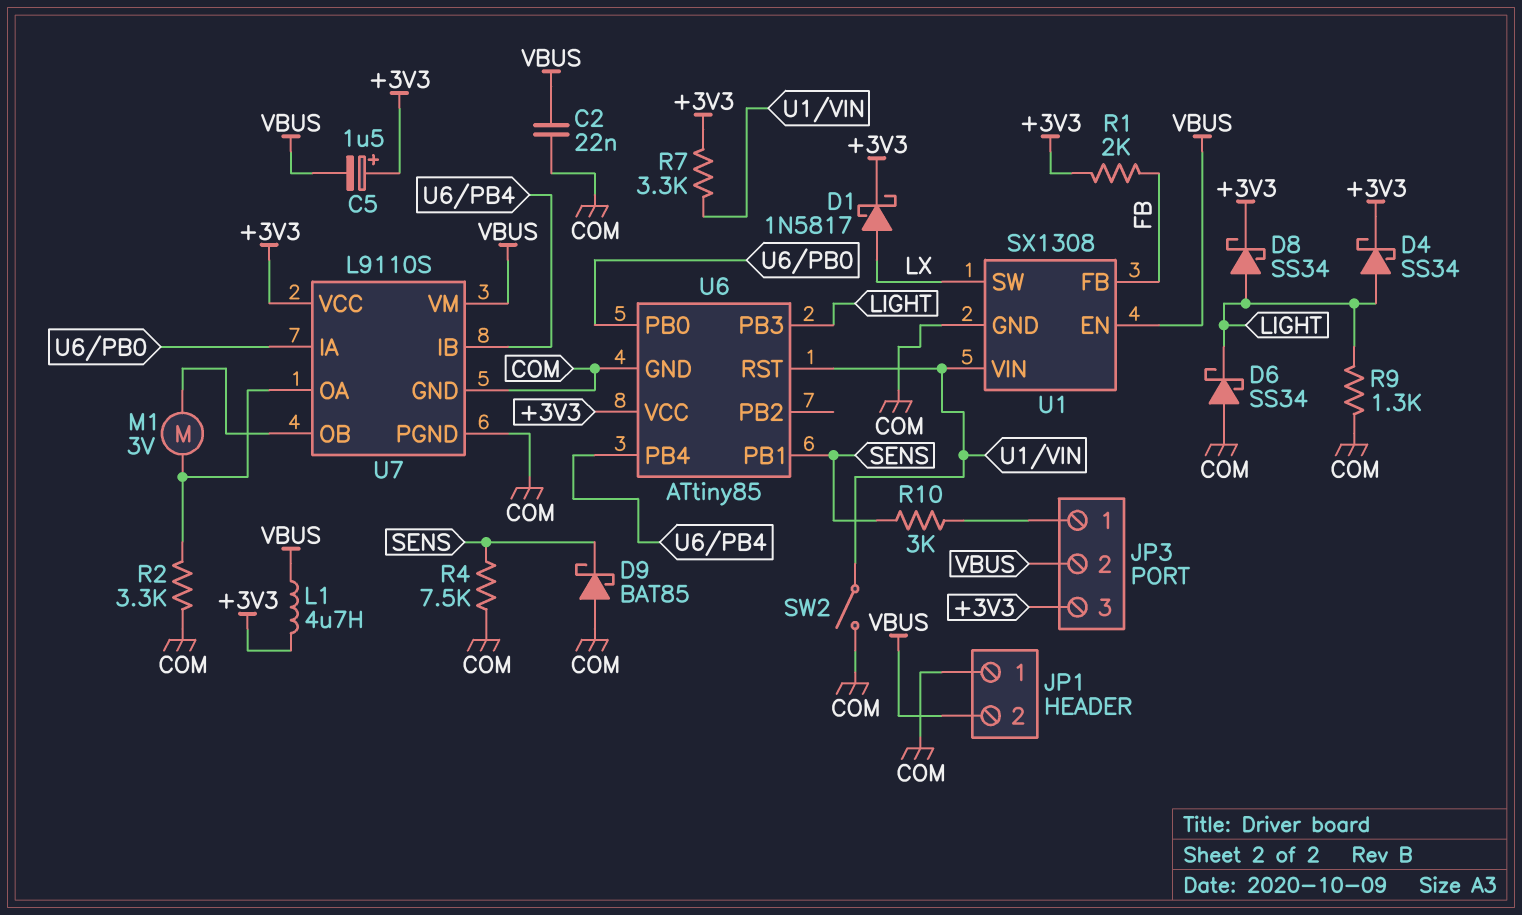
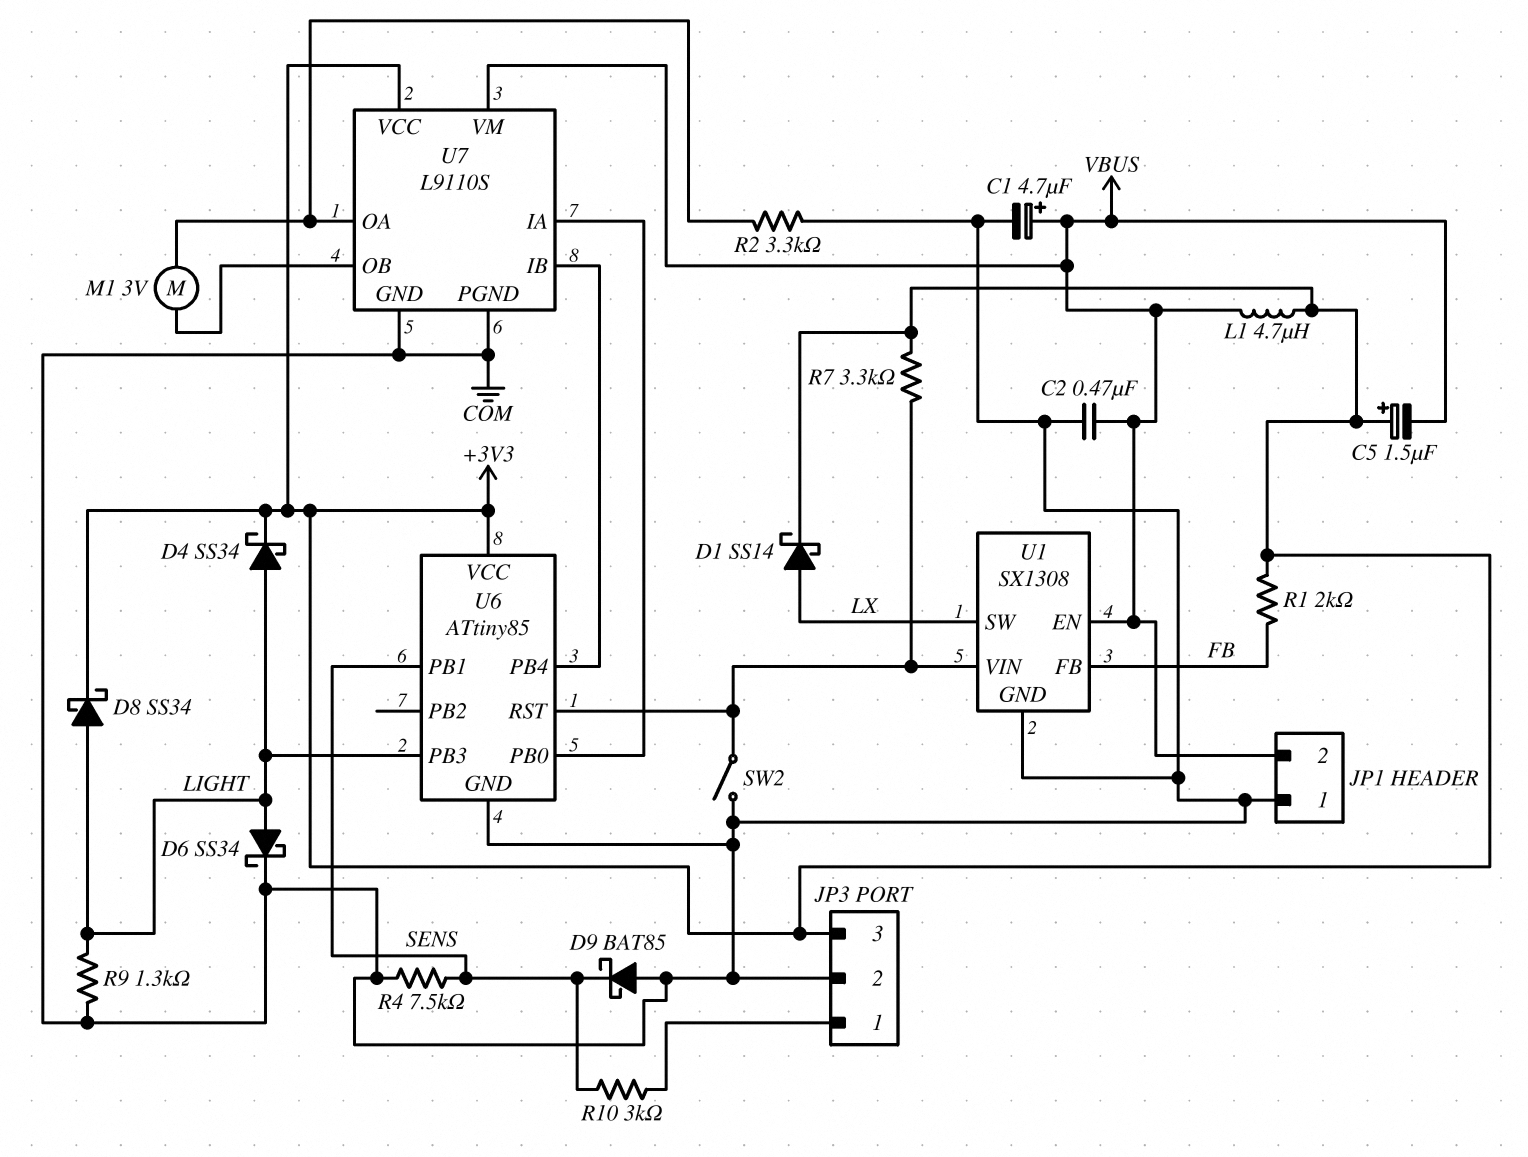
C1: none -> 4.7uF (plus VBUS, minus COM)
C2: 22nF (COM, VBUS) -> 470nF (COM, VBUS)
D1: schottky 1N5817 (A LX, K +3V3) -> schottky SS14 (A LX, K +3V3)
D6: schottky SS34 (A COM, K LIGHT) -> schottky SS34 (A LIGHT, K COM)
JP3 pin 2: VBUS -> COM

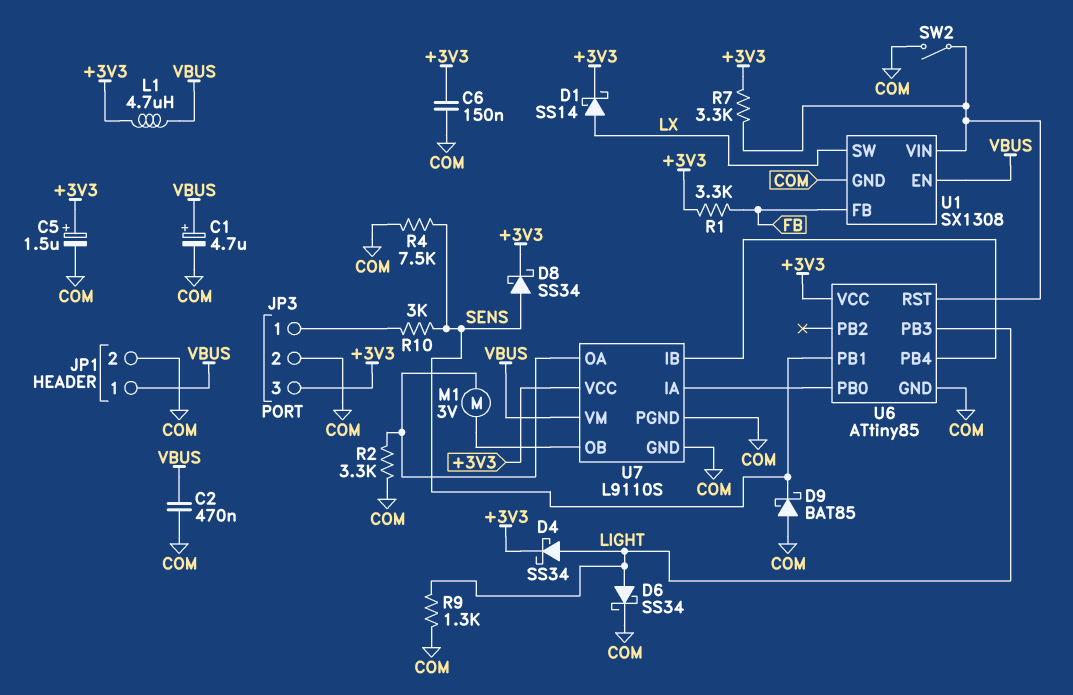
C5: 1.5uF (plus +3V3, minus VBUS) -> 1.5uF (plus +3V3, minus COM)
C6: none -> 150nF (+3V3, COM)
D8: schottky SS34 (A LIGHT, K +3V3) -> schottky SS34 (A SENS, K +3V3)
JP1 pin 1: COM -> VBUS
JP1 pin 2: VBUS -> COM
R1: 2k (+3V3, FB) -> 3.3k (+3V3, FB)

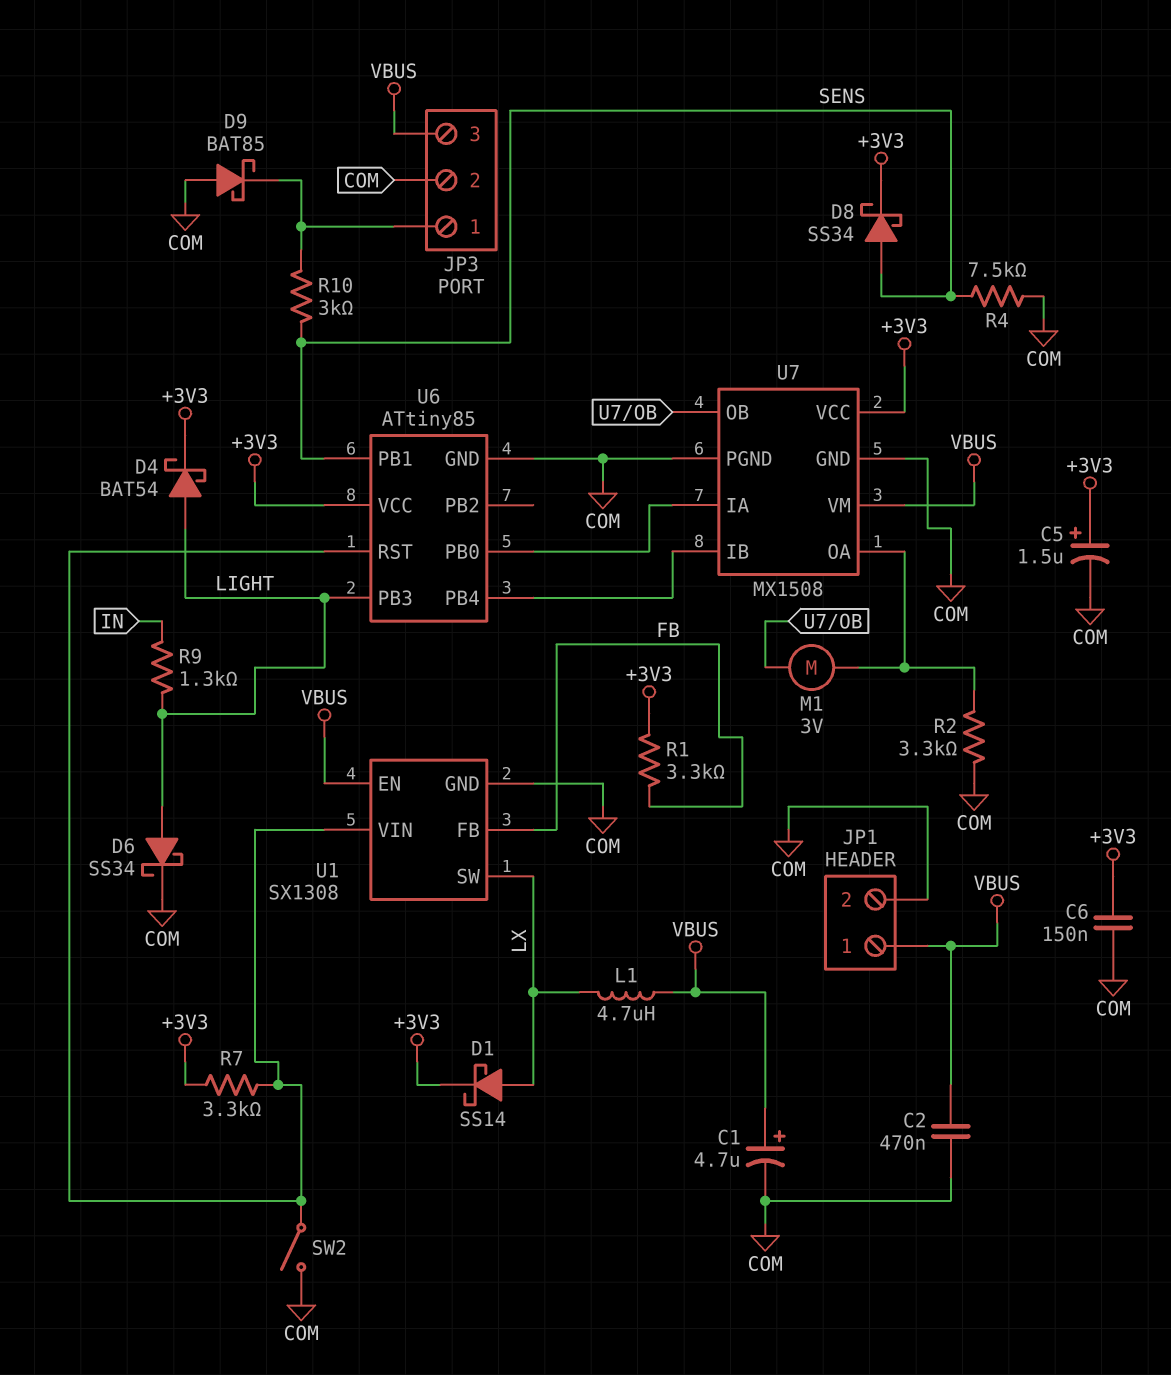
D4: schottky SS34 (A LIGHT, K +3V3) -> schottky BAT54 (A LIGHT, K +3V3)
D9: schottky BAT85 (A COM, K SENS) -> schottky BAT85 (A COM, K JP3/1)
JP3 pin 3: +3V3 -> VBUS
L1: 4.7uH (+3V3, VBUS) -> 4.7uH (LX, VBUS)
R9: 1.3k (COM, LIGHT) -> 1.3k (IN, LIGHT)
U7: L9110S -> MX1508

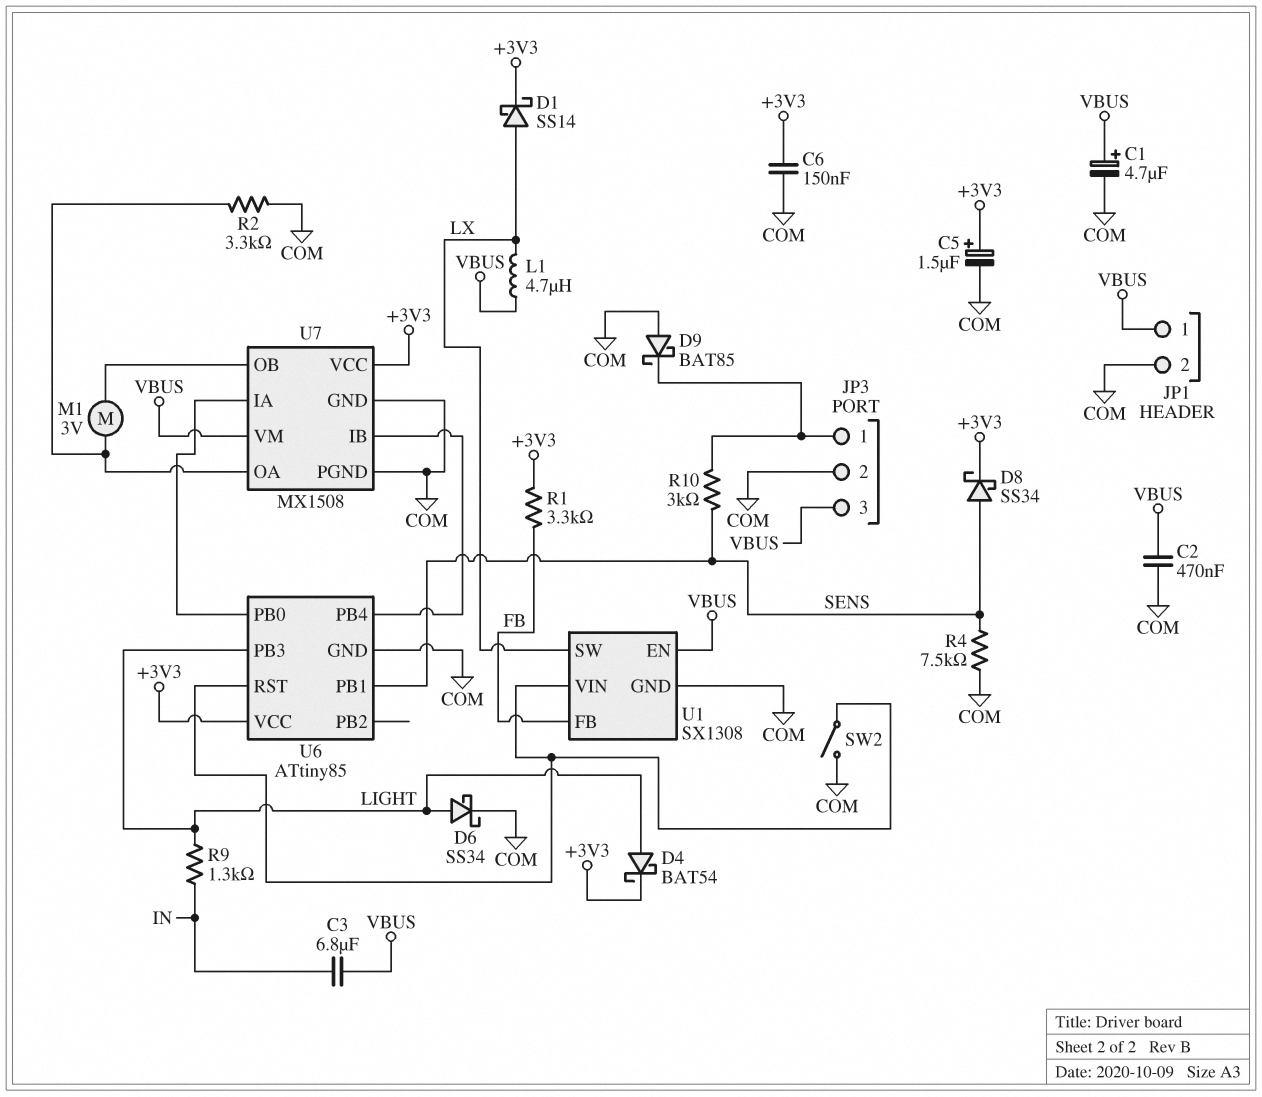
C3: none -> 6.8uF (IN, VBUS)
R7: 3.3k (+3V3, U1/VIN) -> none

